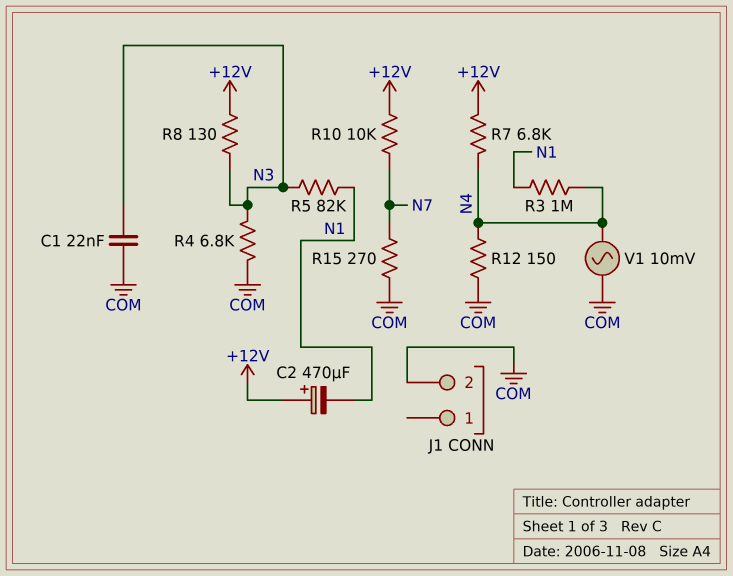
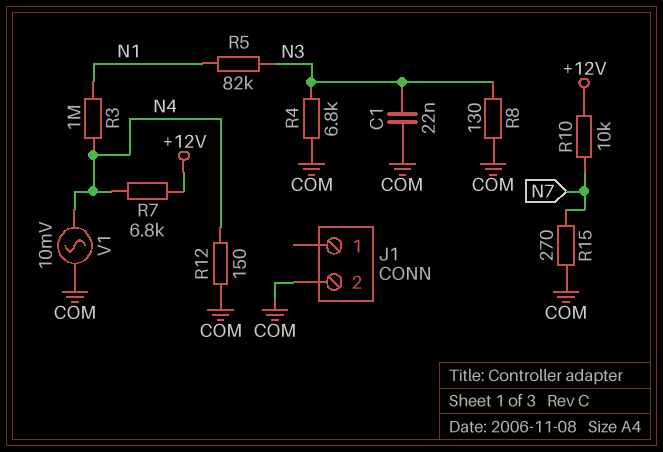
C2: 470uF (plus +12V, minus N1) -> none
R8: 130 (+12V, N3) -> 130 (COM, N3)

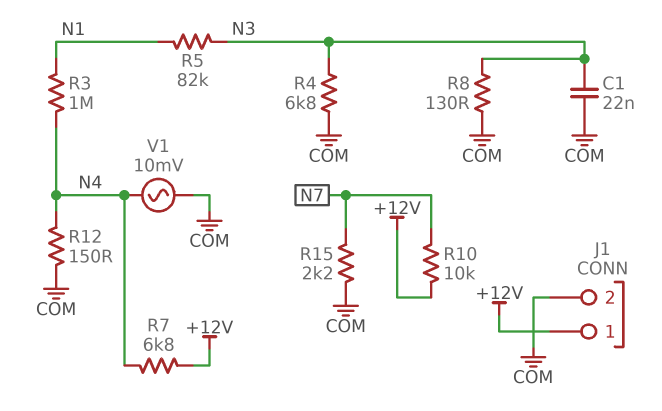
J1 pin 1: none -> +12V
R15: 270 (COM, N7) -> 2.2k (COM, N7)

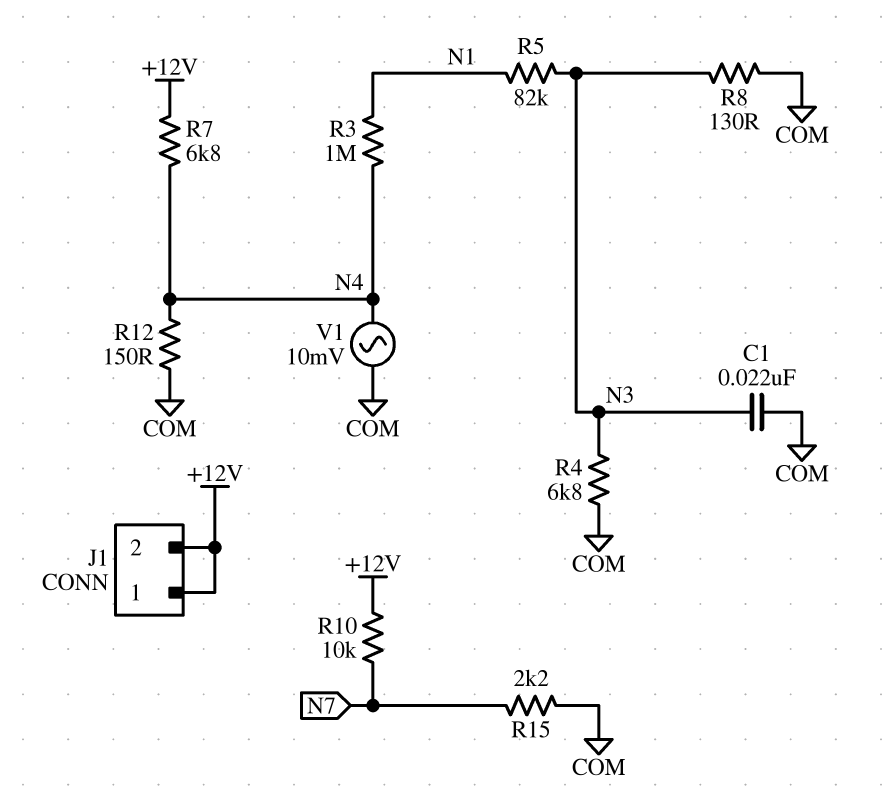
J1 pin 2: COM -> +12V

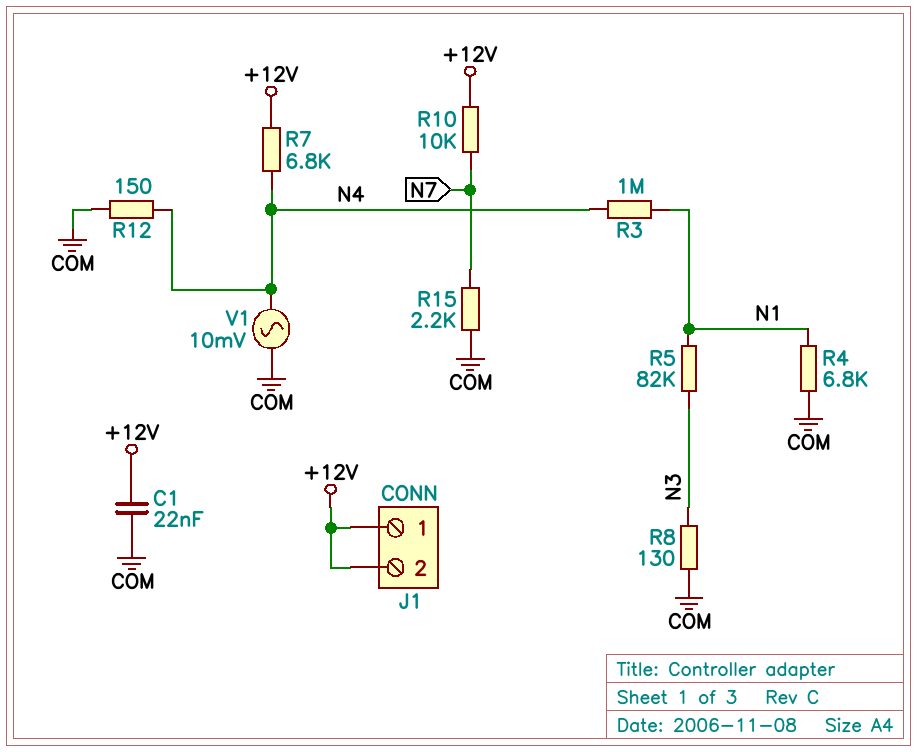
C1: 22nF (COM, N3) -> 22nF (+12V, COM)
R4: 6.8k (COM, N3) -> 6.8k (COM, N1)

